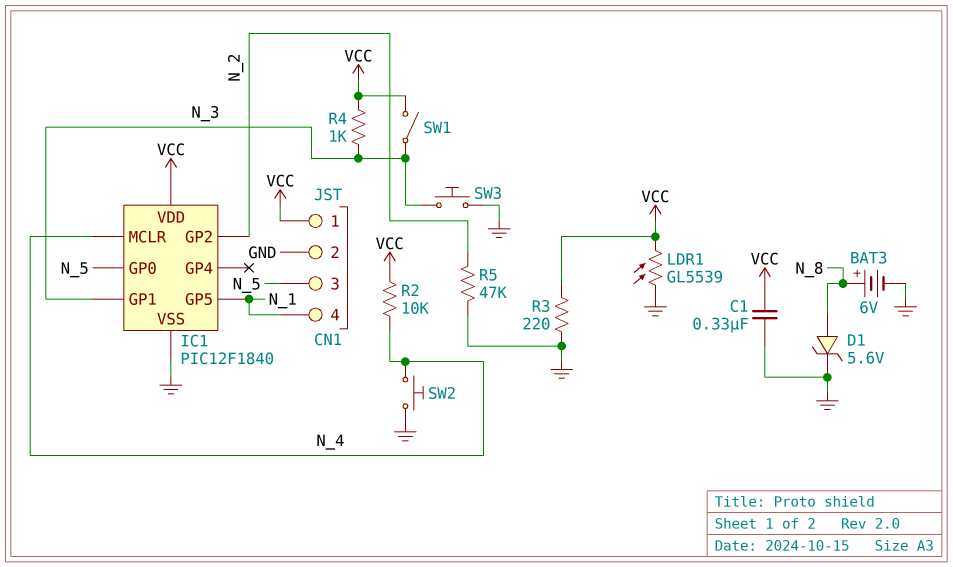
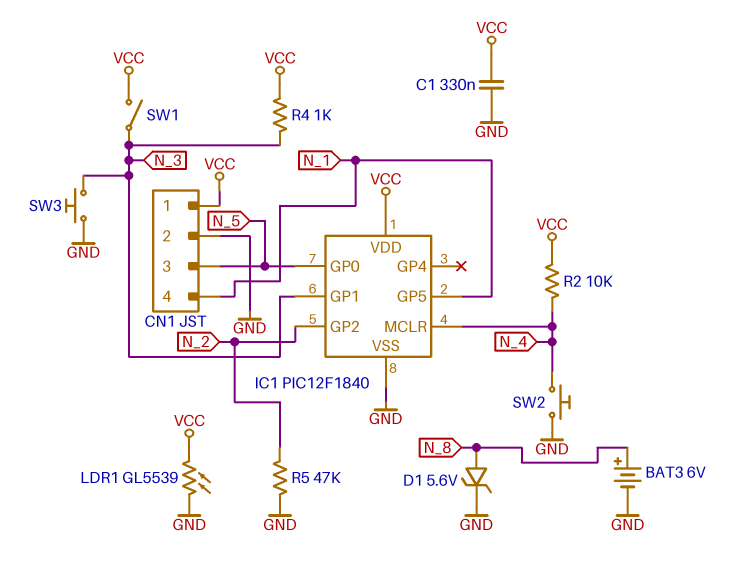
R3: 220 (GND, VCC) -> none

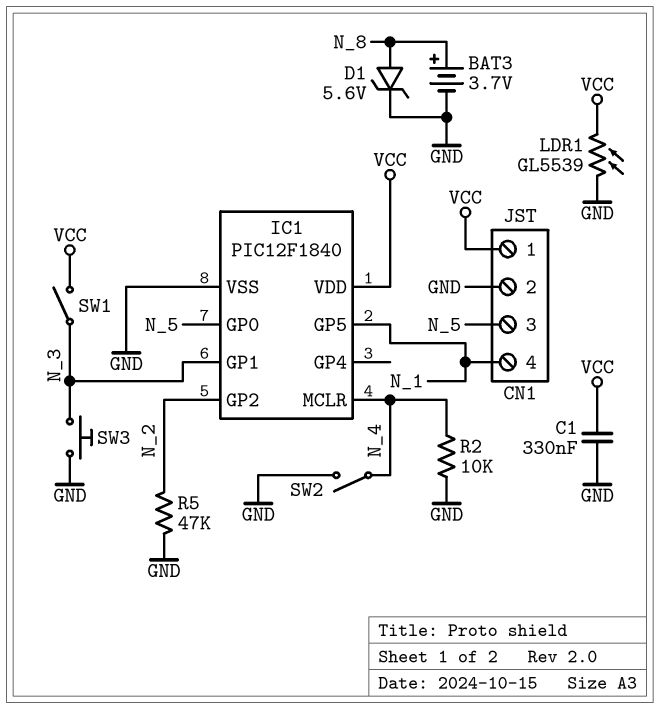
BAT3: 6V (plus N_8, minus GND) -> 3.7V (plus N_8, minus GND)
R2: 10k (N_4, VCC) -> 10k (GND, N_4)
R4: 1k (N_3, VCC) -> none
SW2: button (GND, N_4) -> switch (GND, N_4)

